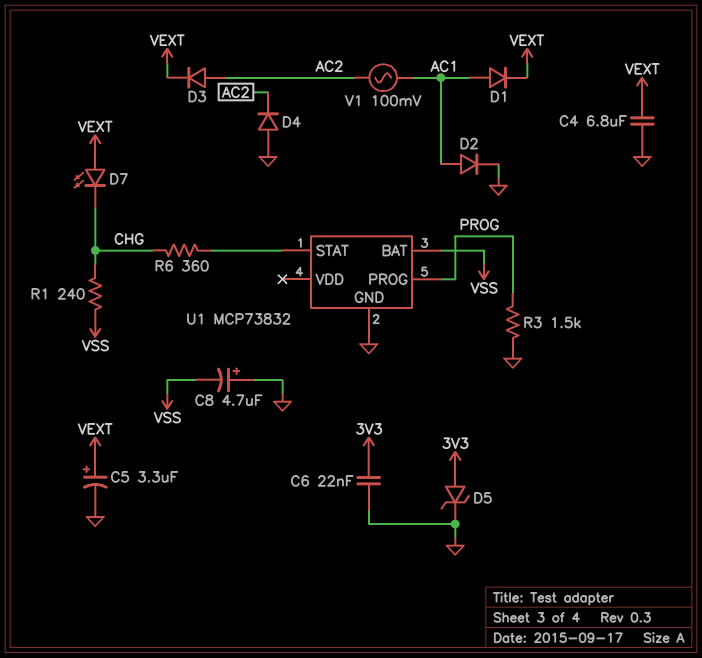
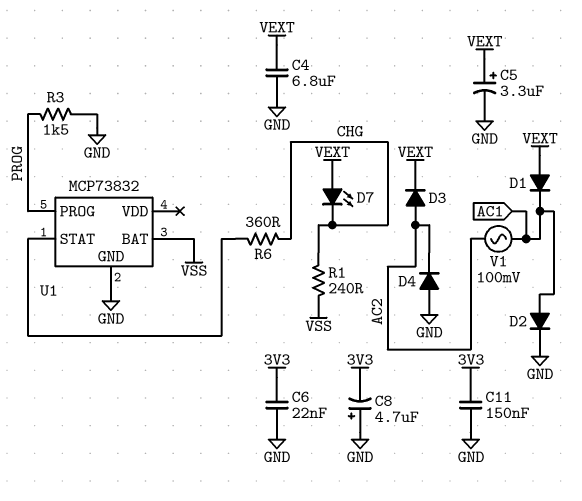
C8: 4.7uF (plus GND, minus VSS) -> 4.7uF (plus GND, minus 3V3)
C11: none -> 150nF (3V3, GND)
D1: diode (A AC1, K VEXT) -> diode (A VEXT, K AC1)
D5: zener (A 3V3, K GND) -> none

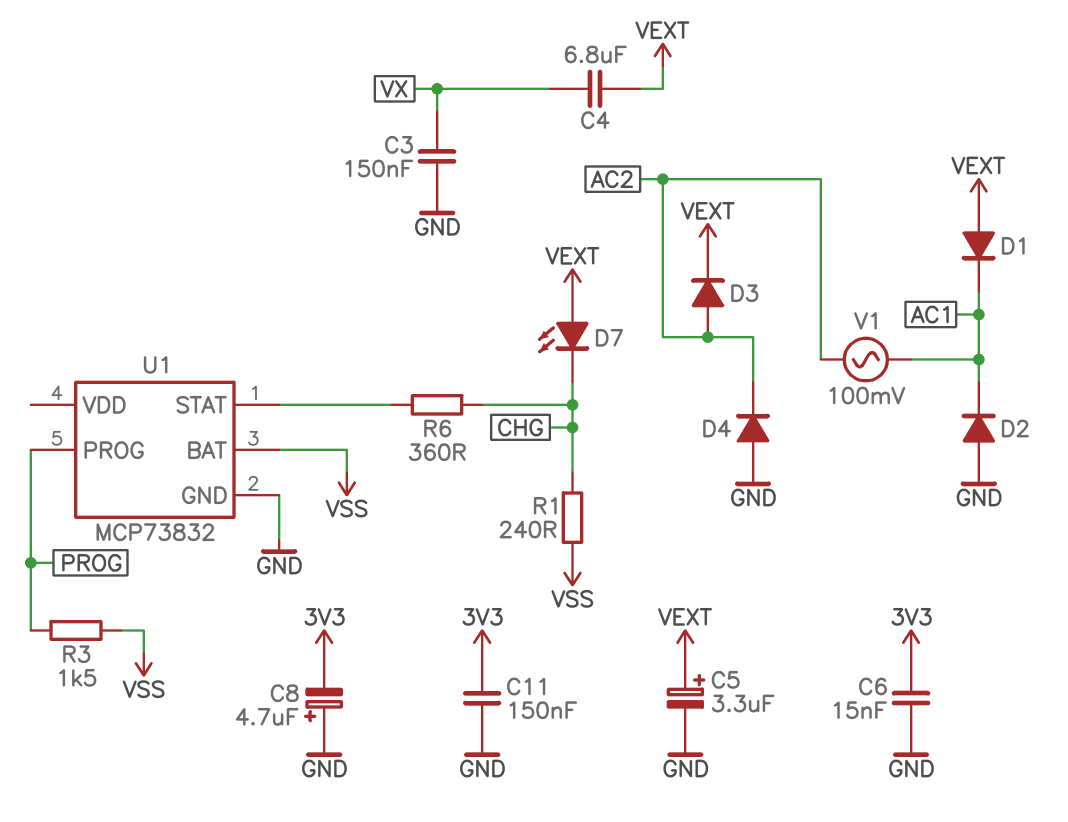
C3: none -> 150nF (GND, VX)
C4: 6.8uF (GND, VEXT) -> 6.8uF (VEXT, VX)
C6: 22nF (3V3, GND) -> 15nF (3V3, GND)
D2: diode (A AC1, K GND) -> diode (A GND, K AC1)
R3: 1.5k (GND, PROG) -> 1.5k (PROG, VSS)

